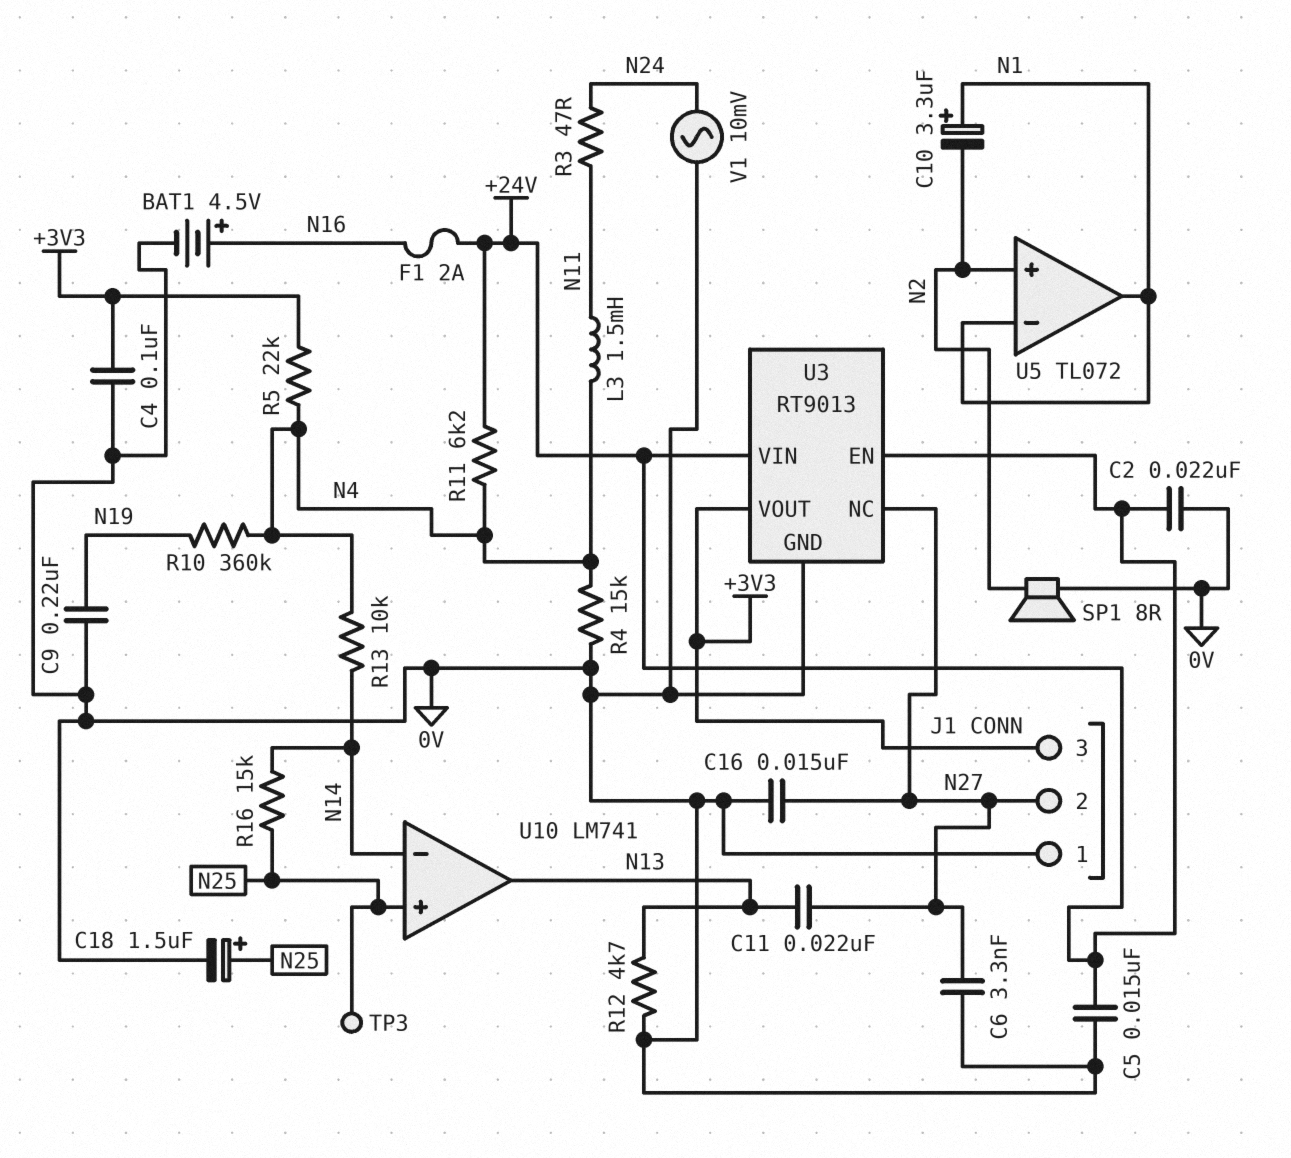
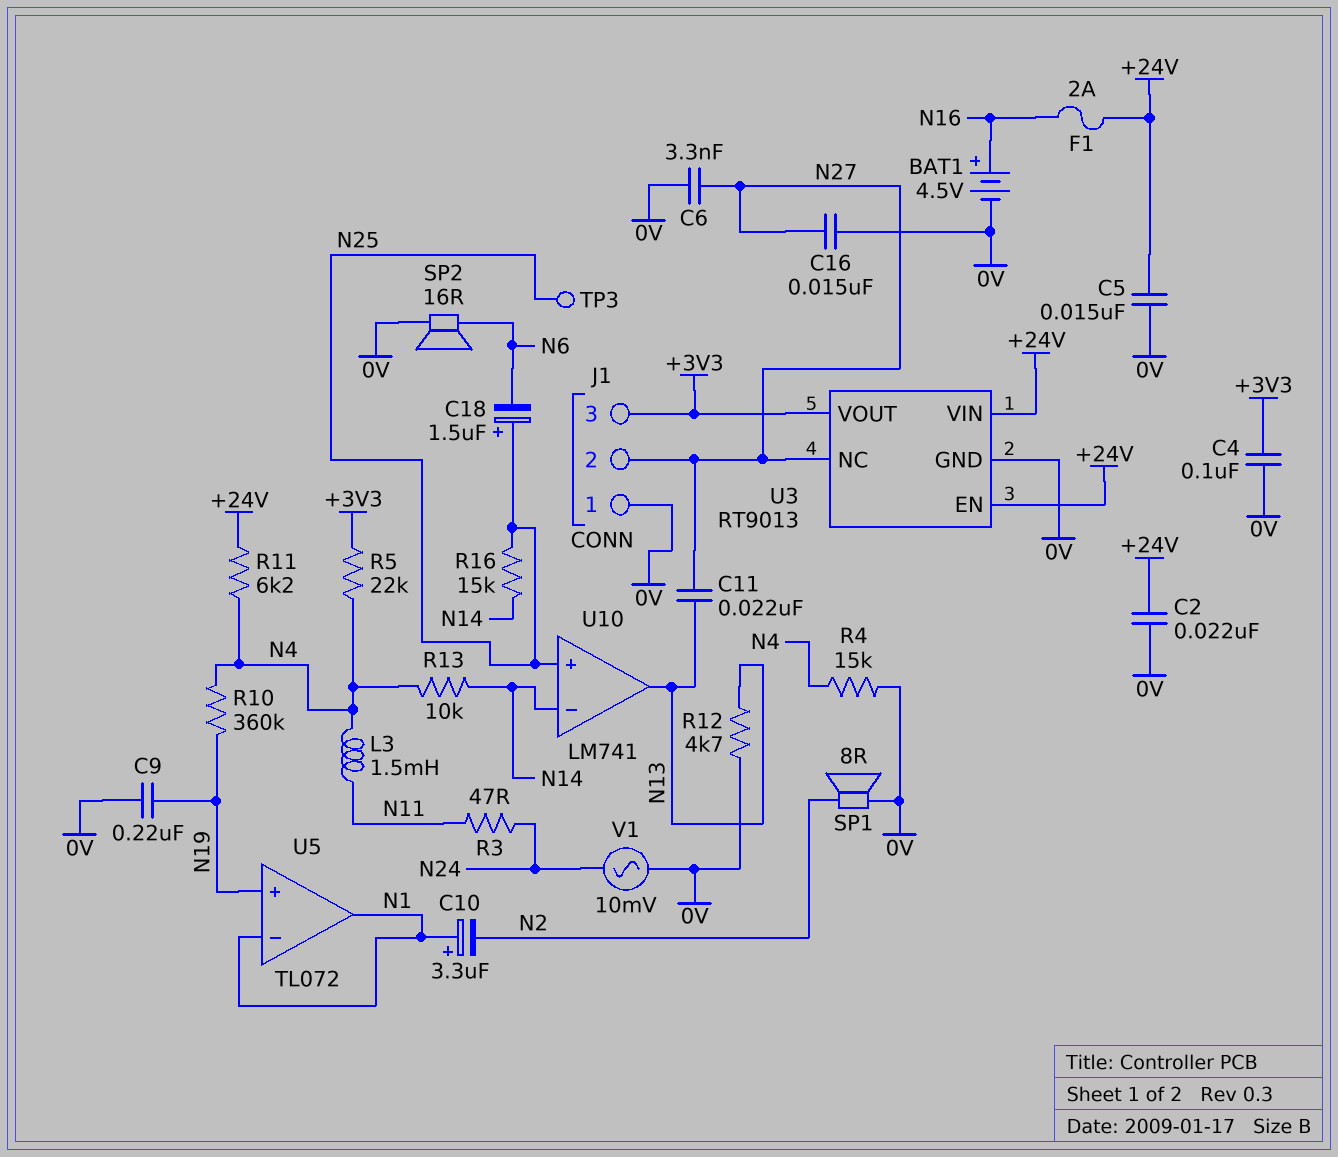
C18: 1.5uF (plus N25, minus 0V) -> 1.5uF (plus N25, minus N6)
SP2: none -> speaker 16R (0V, N6)
U5 pin in+: N2 -> N19

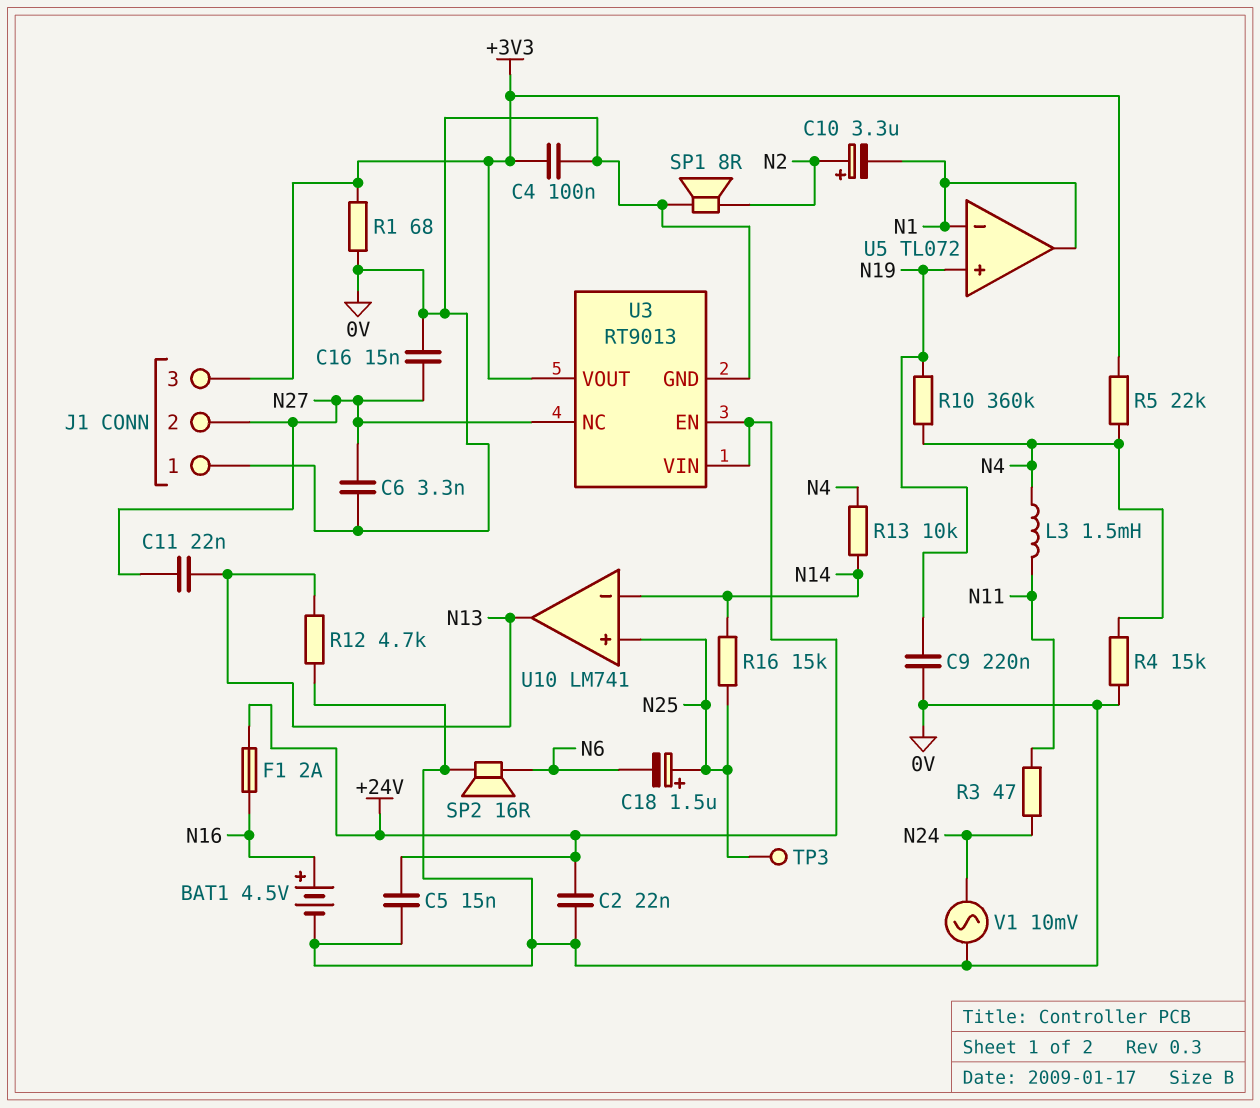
C10: 3.3uF (plus N1, minus N2) -> 3.3uF (plus N2, minus N1)
R1: none -> 68 (+3V3, 0V)
R11: 6.2k (+24V, N4) -> none

